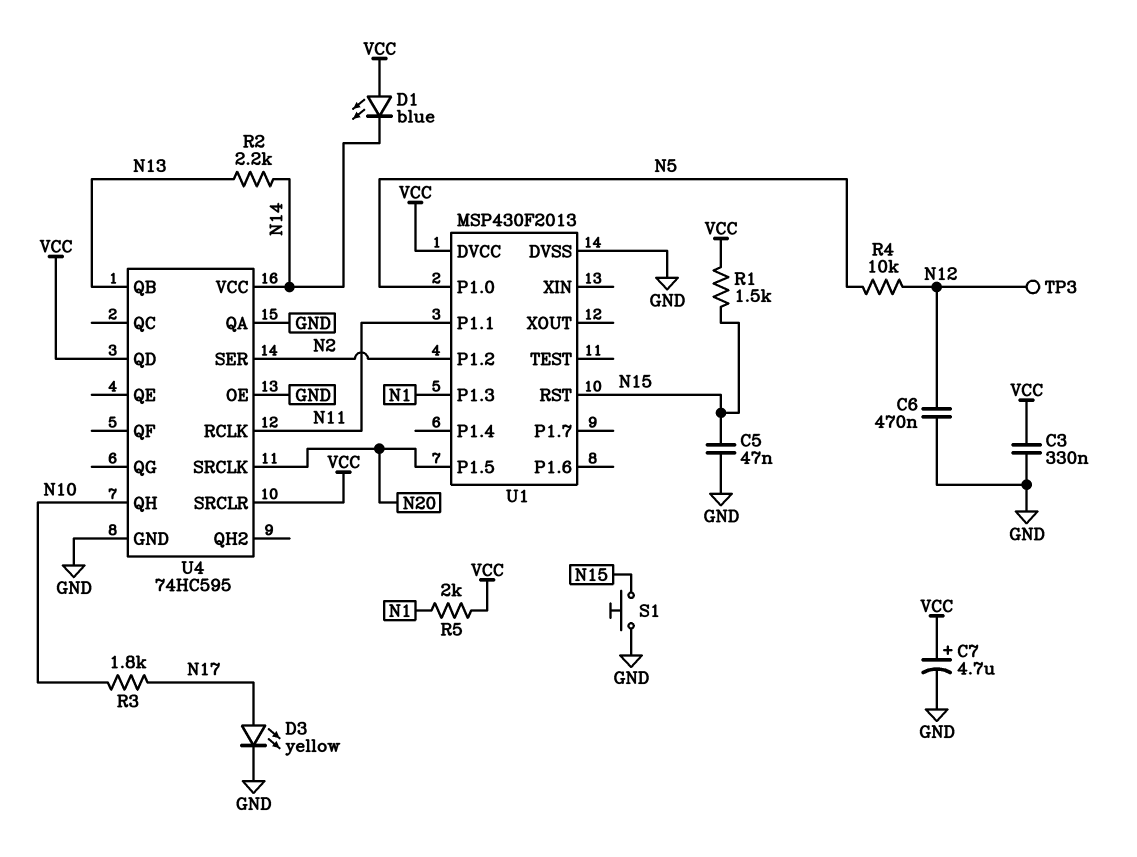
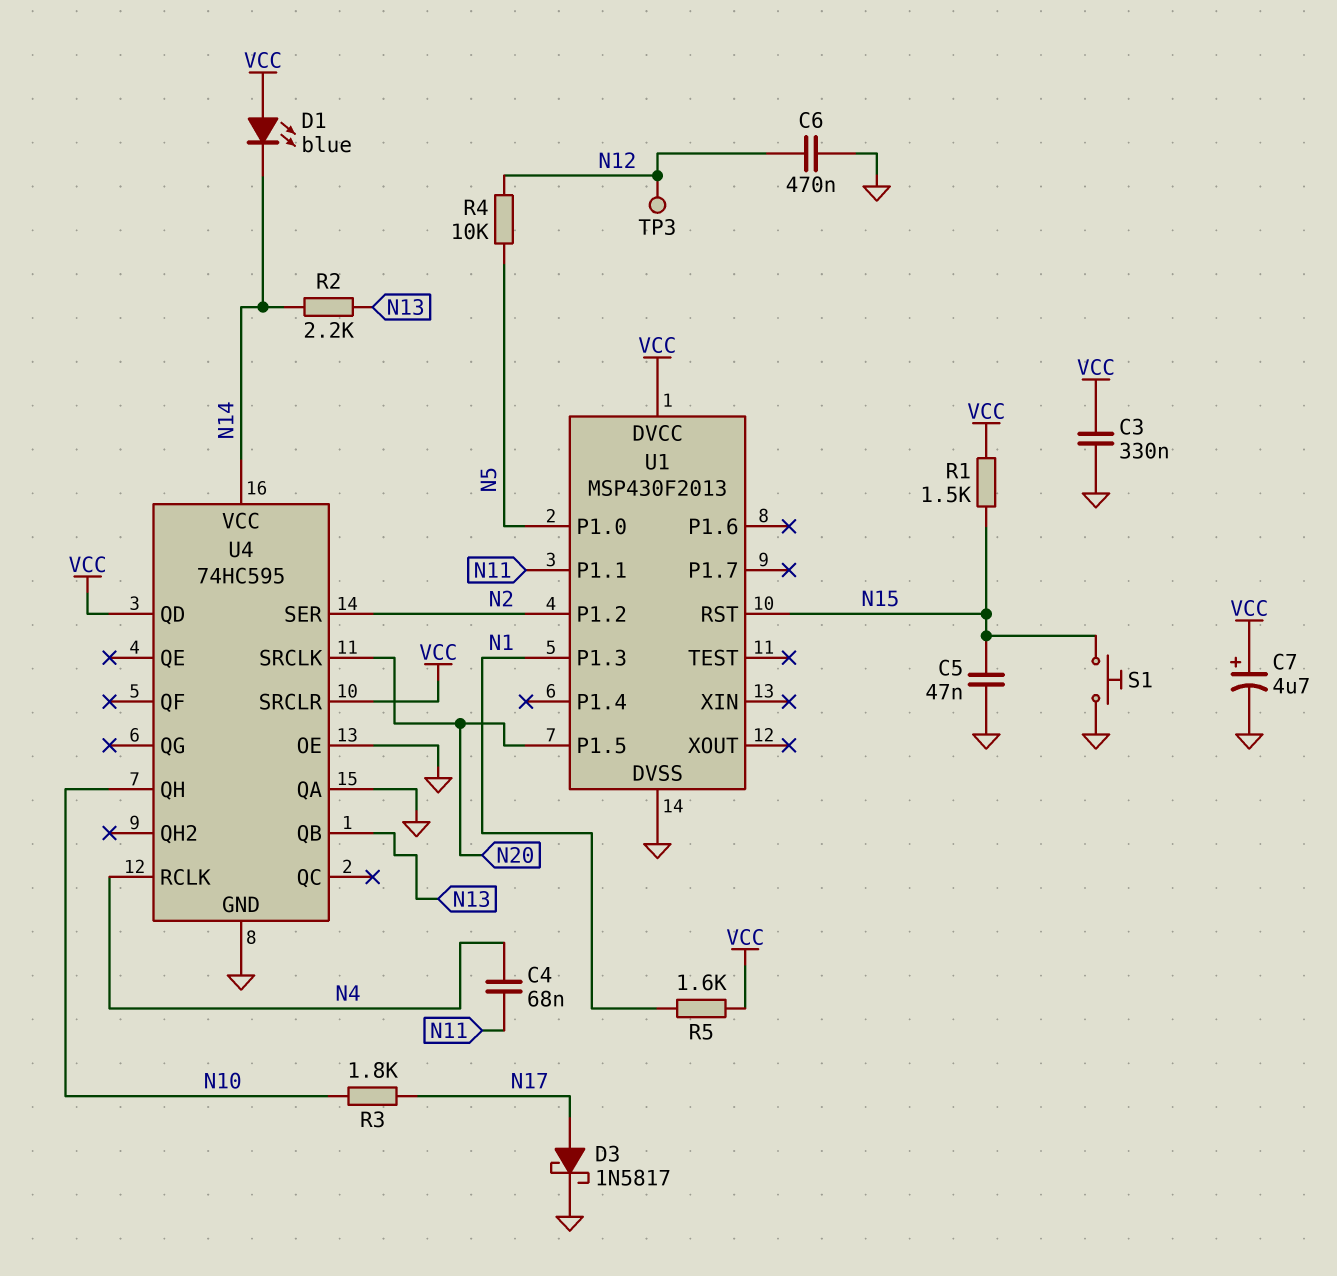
C4: none -> 68nF (N4, N11)
D3: LED yellow (A N17, K GND) -> schottky 1N5817 (A N17, K GND)
R5: 2k (N1, VCC) -> 1.6k (N1, VCC)
U4 pin RCLK: N11 -> N4

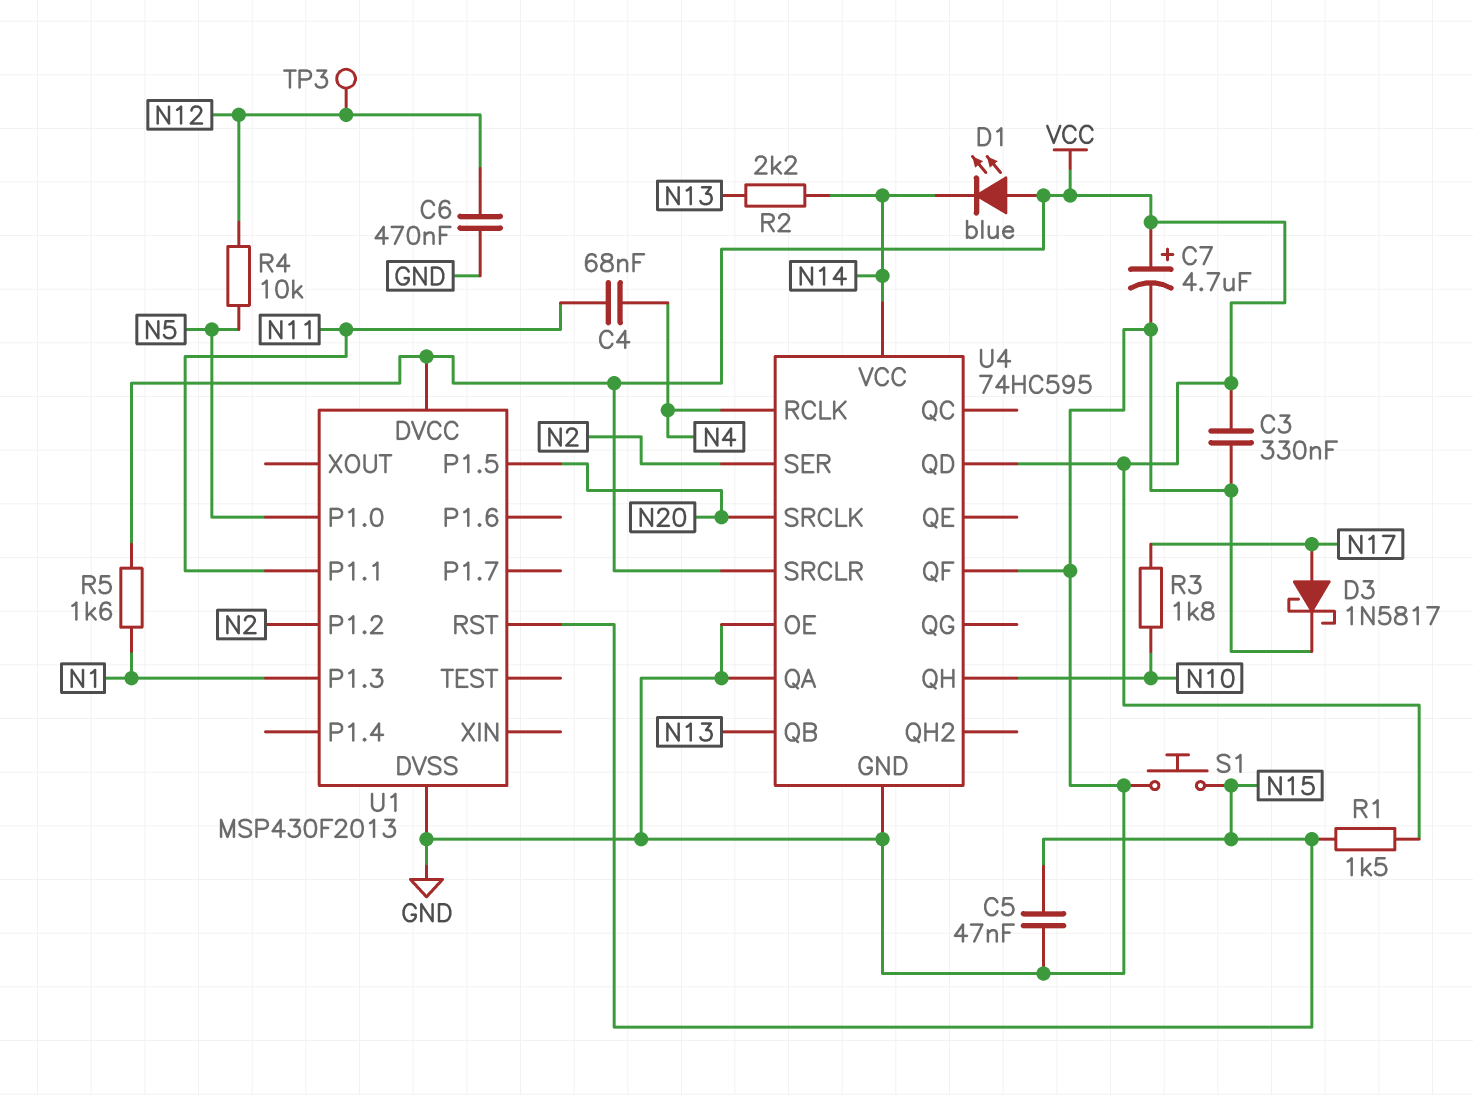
U4 pin QF: none -> GND

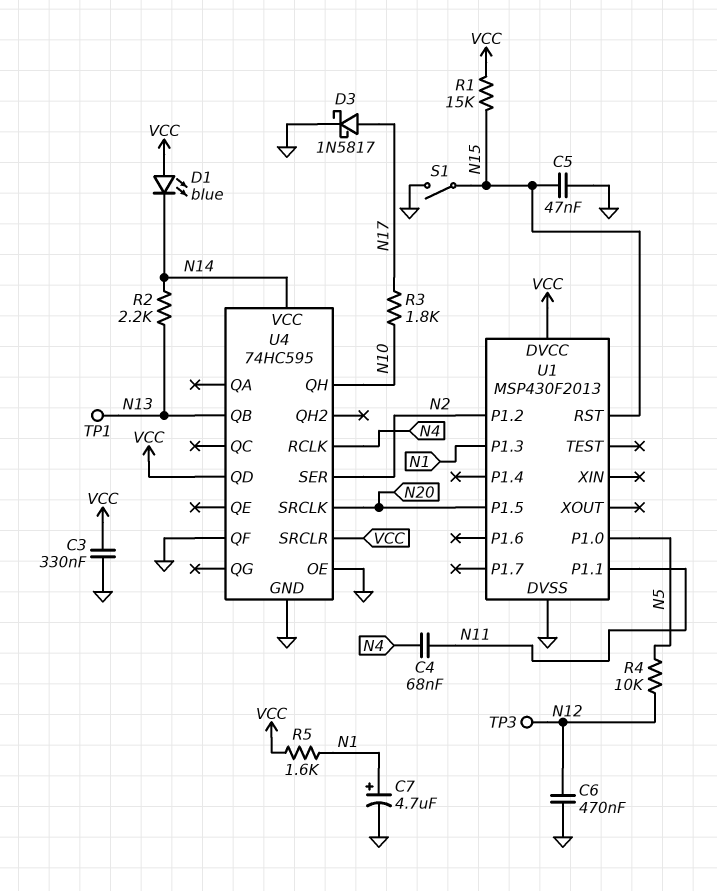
C7: 4.7uF (plus VCC, minus GND) -> 4.7uF (plus N1, minus GND)
R1: 1.5k (N15, VCC) -> 15k (N15, VCC)
S1: button (GND, N15) -> switch (GND, N15)
TP1: none -> test point (N13)
U4 pin QA: GND -> none

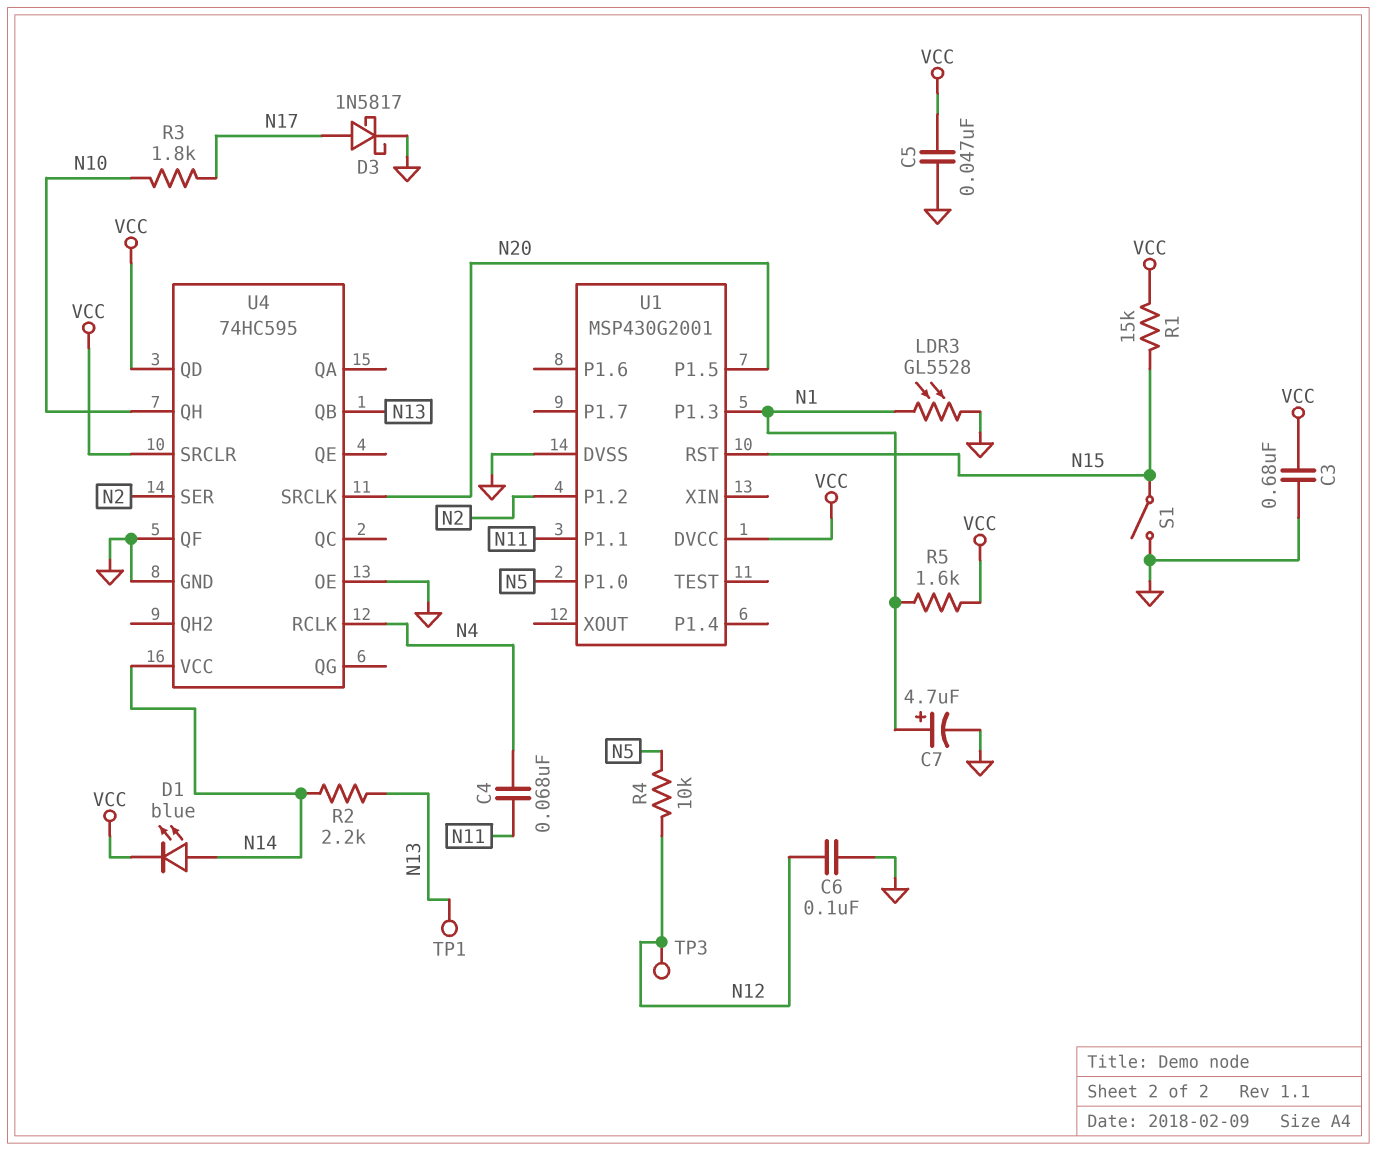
C3: 330nF (GND, VCC) -> 680nF (GND, VCC)
C5: 47nF (GND, N15) -> 47nF (GND, VCC)
C6: 470nF (GND, N12) -> 100nF (GND, N12)
D1: LED blue (A VCC, K N14) -> LED blue (A N14, K VCC)
LDR3: none -> GL5528 (GND, N1)
U1: MSP430F2013 -> MSP430G2001

